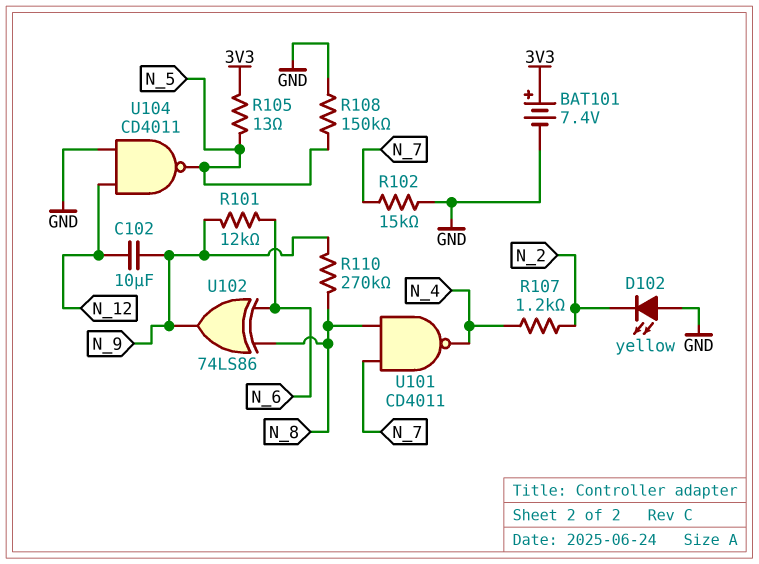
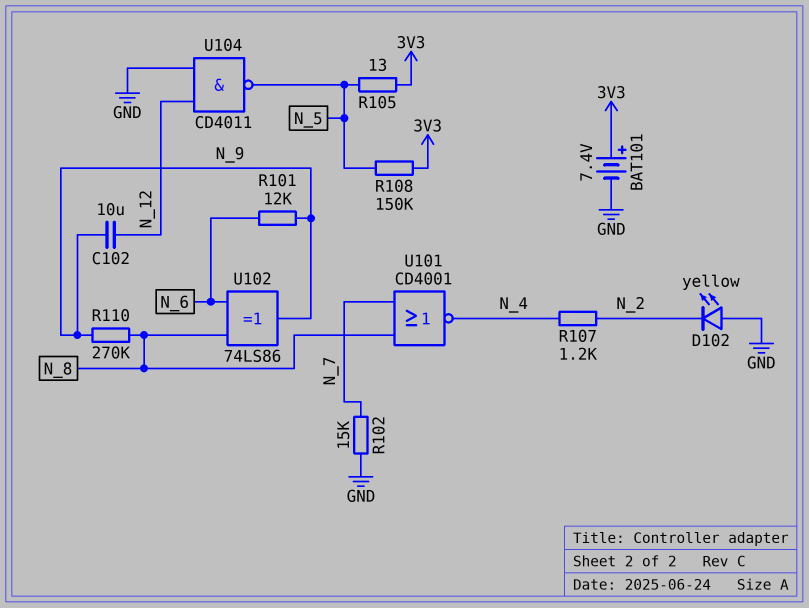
R108: 150k (GND, N_5) -> 150k (3V3, N_5)
U101: NAND CD4011 (in N_7, in N_8, out N_4) -> NOR CD4001 (in N_7, in N_8, out N_4)

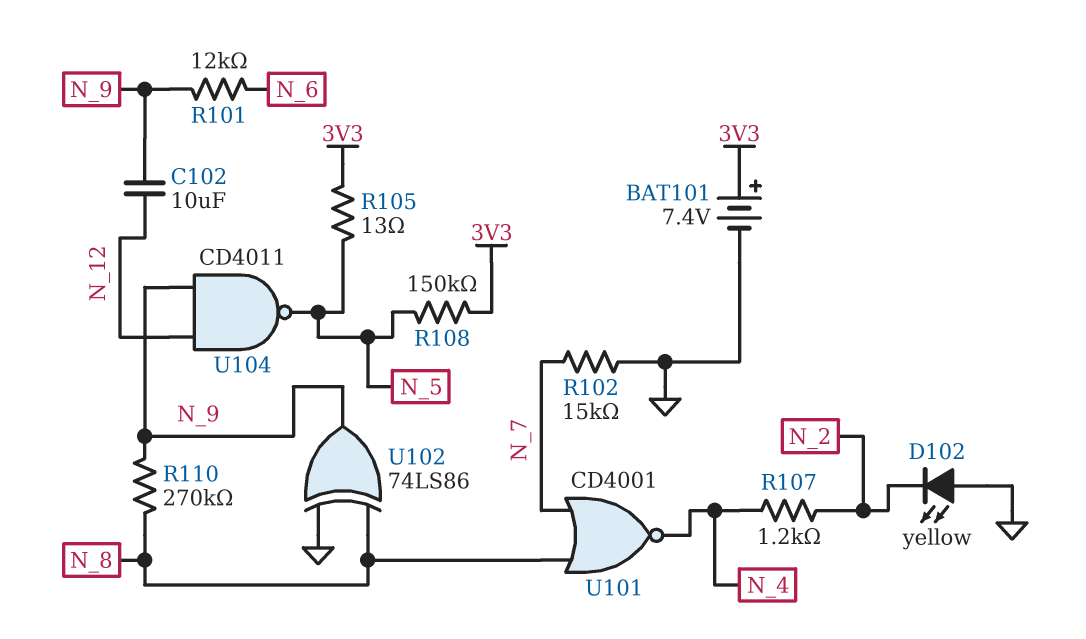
U102: XOR 74LS86 (in N_6, in N_8, out N_9) -> XOR 74LS86 (in GND, in N_8, out N_9)
U104: NAND CD4011 (in GND, in N_12, out N_5) -> NAND CD4011 (in N_9, in N_12, out N_5)

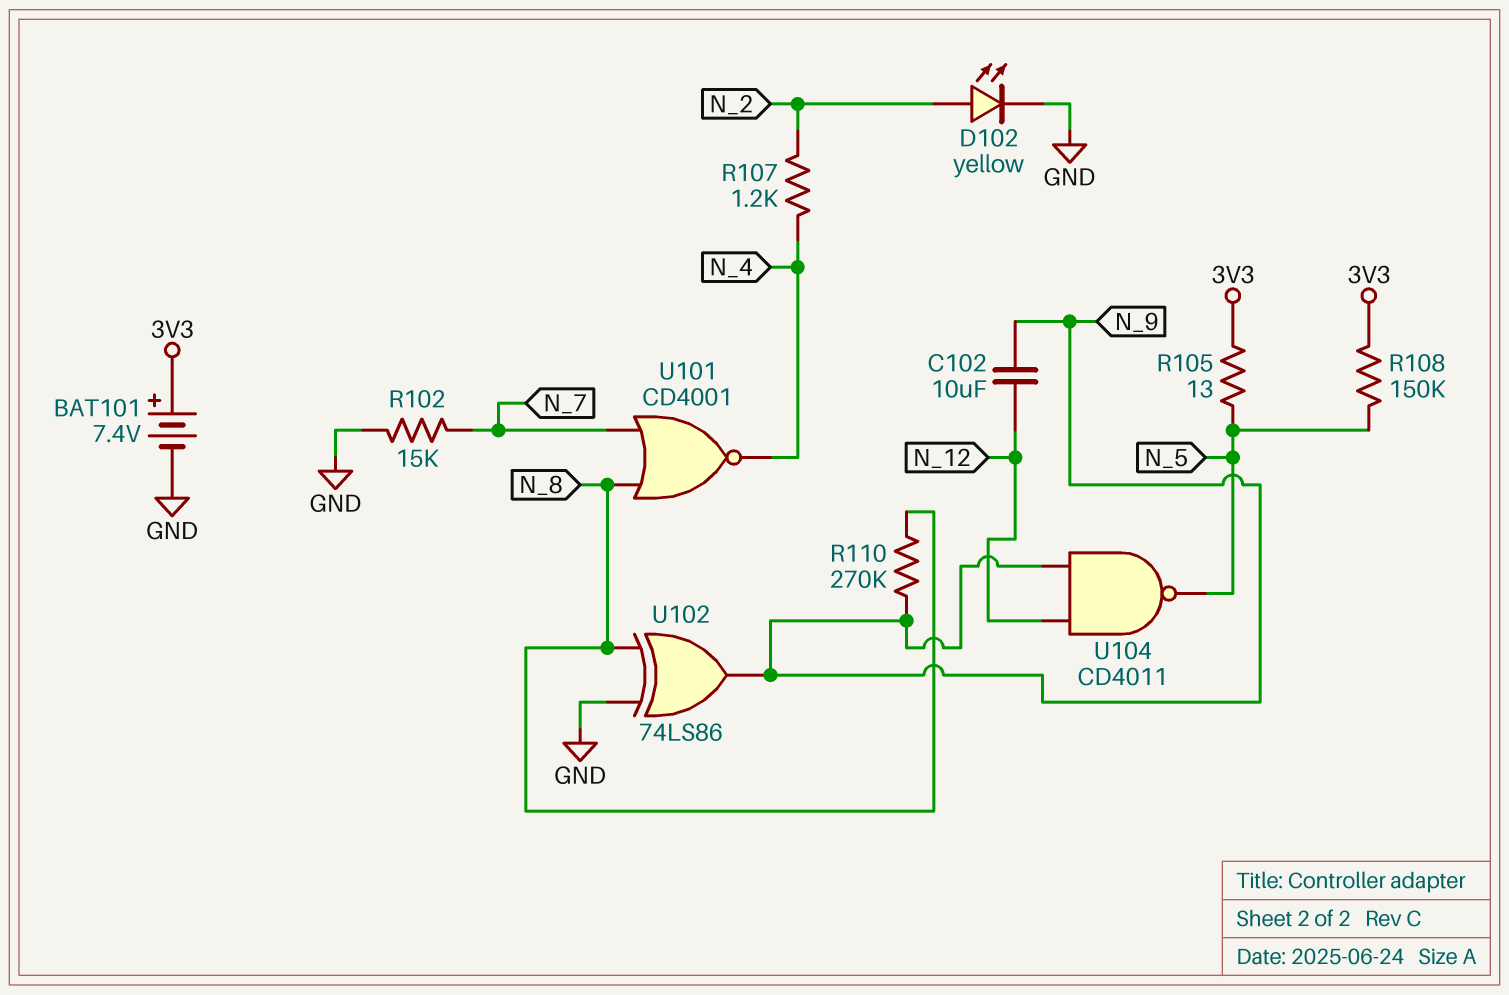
D102: LED yellow (A GND, K N_2) -> LED yellow (A N_2, K GND)
R101: 12k (N_6, N_9) -> none

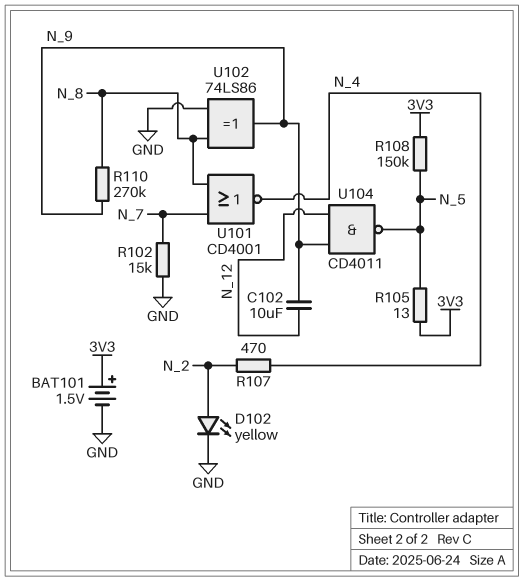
BAT101: 7.4V (plus 3V3, minus GND) -> 1.5V (plus 3V3, minus GND)
R107: 1.2k (N_2, N_4) -> 470 (N_2, N_4)

